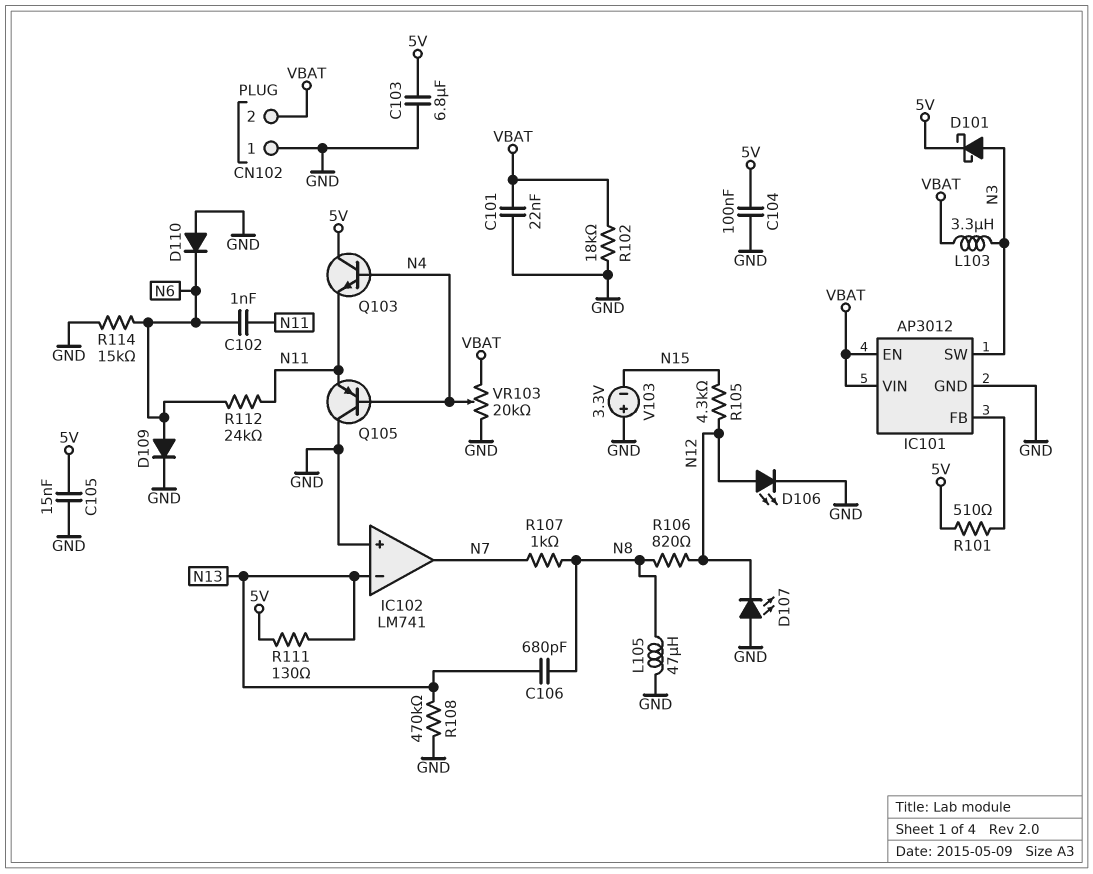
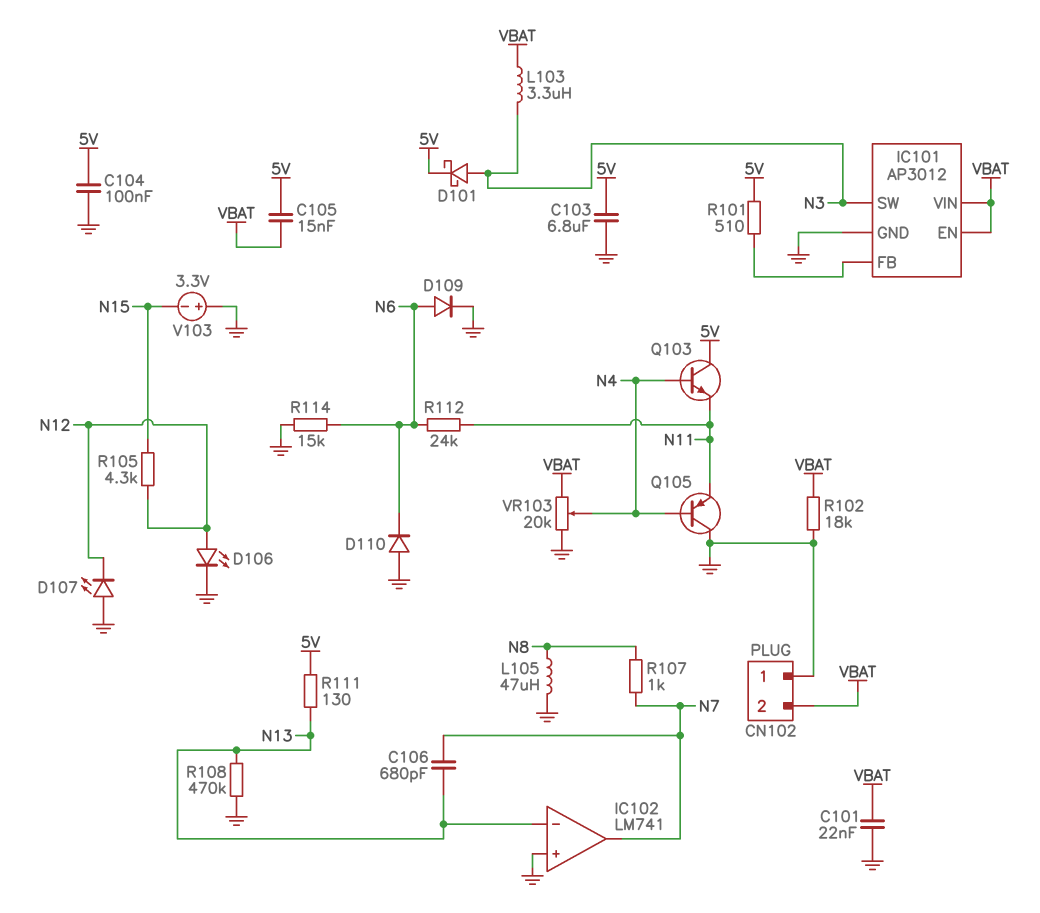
C102: 1nF (N6, N11) -> none
C105: 15nF (5V, GND) -> 15nF (5V, VBAT)
C106: 680pF (N8, N13) -> 680pF (N7, N13)
R106: 820 (N8, N12) -> none

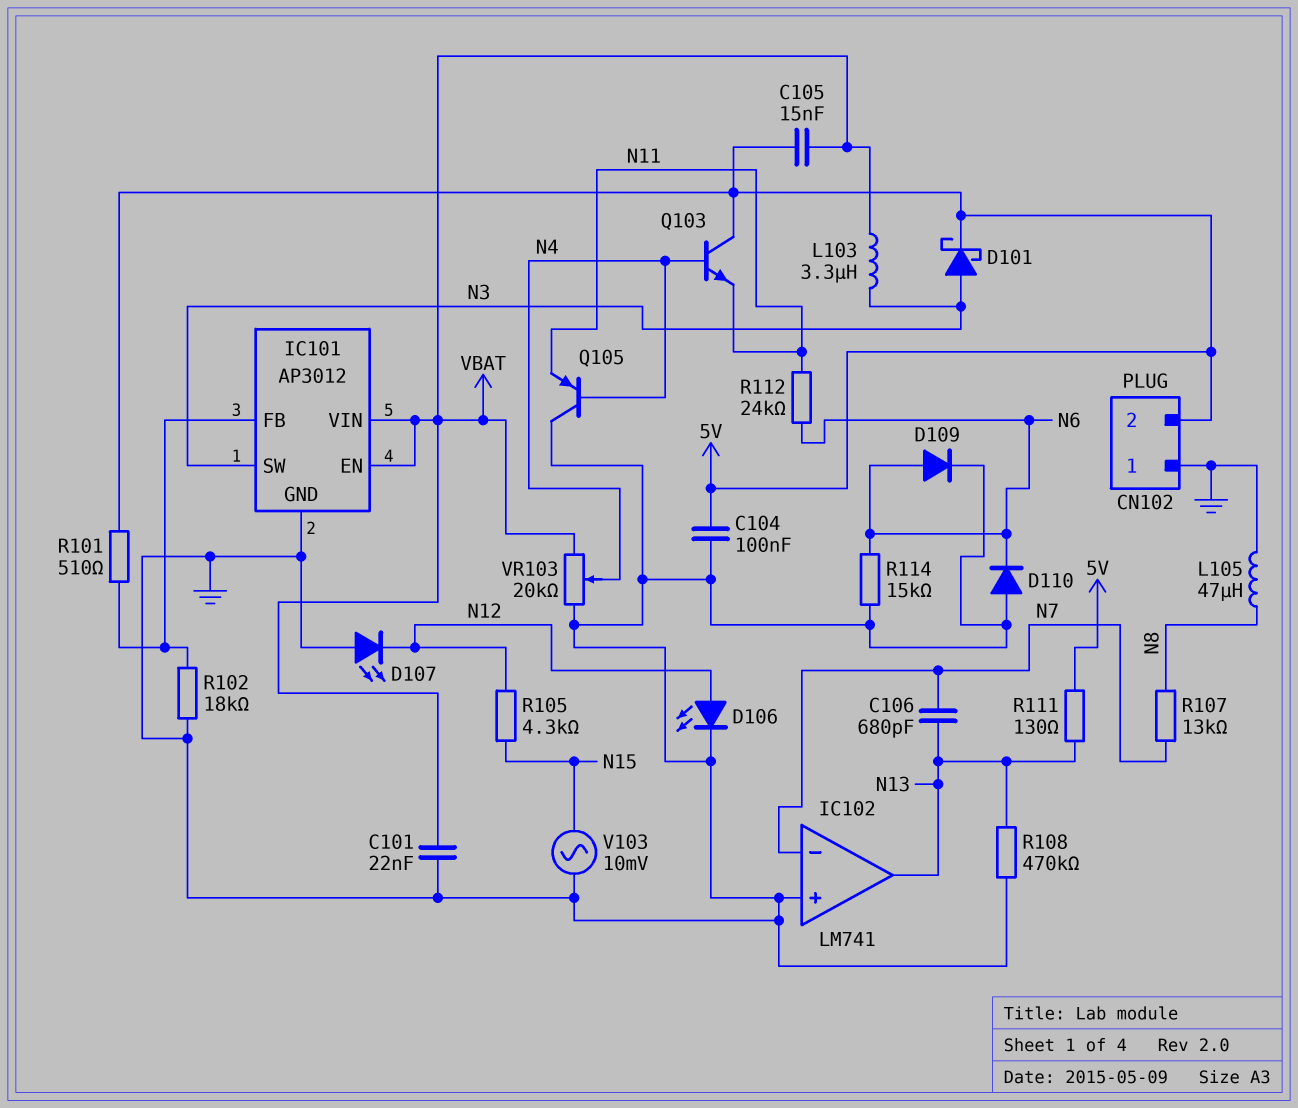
C103: 6.8uF (5V, GND) -> none
CN102 pin 2: VBAT -> 5V
IC102 pin in-: N13 -> N7
IC102 pin out: N7 -> N13
R102: 18k (GND, VBAT) -> 18k (GND, IC101/FB)
R107: 1k (N7, N8) -> 13k (N7, N8)
V103: 3.3V (plus GND, minus N15) -> AC 10mV (GND, N15)

